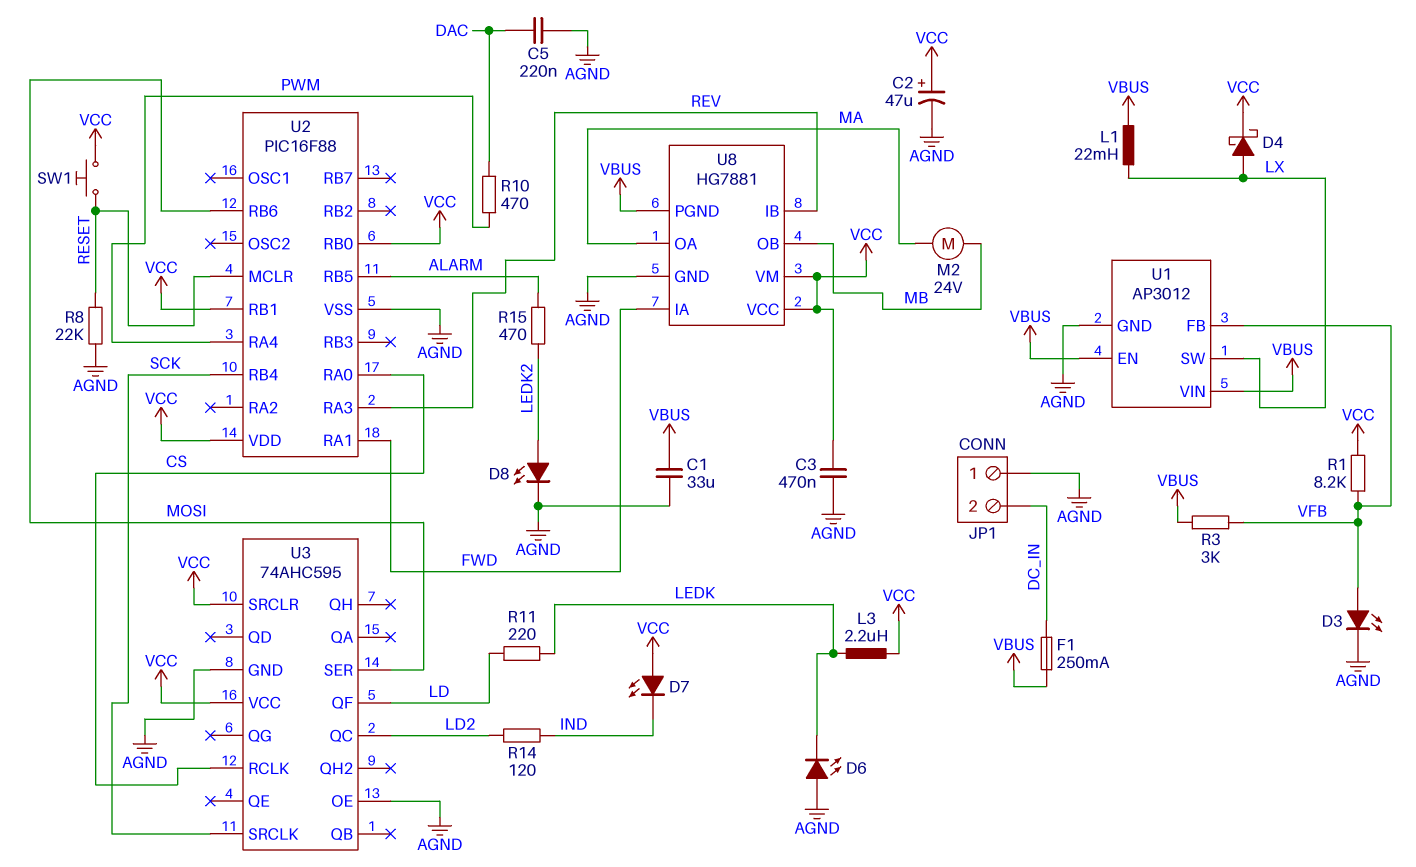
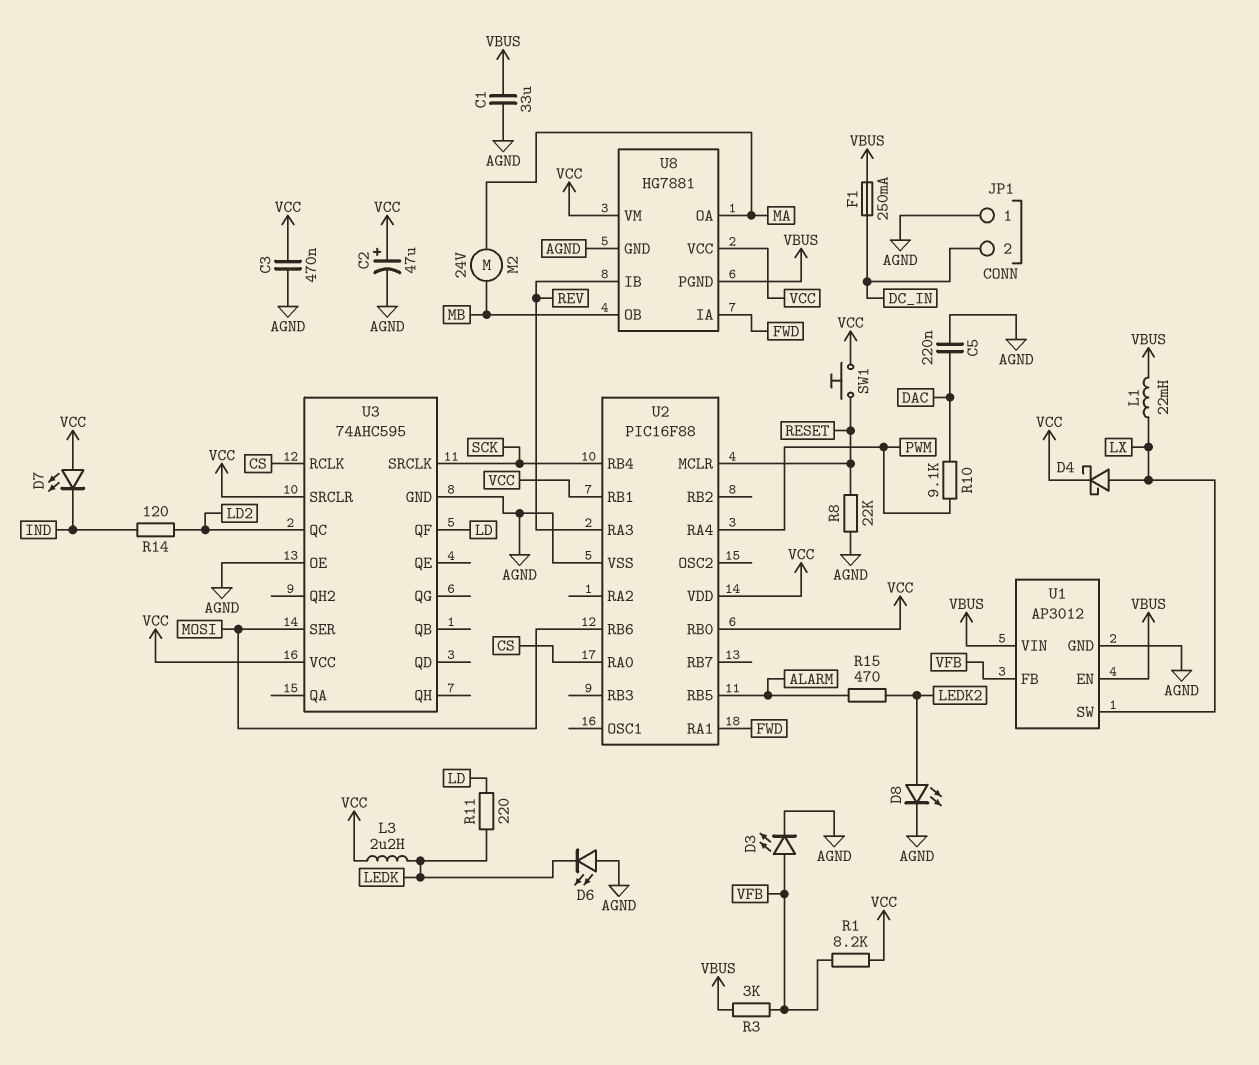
R10: 470 (DAC, PWM) -> 9.1k (DAC, PWM)

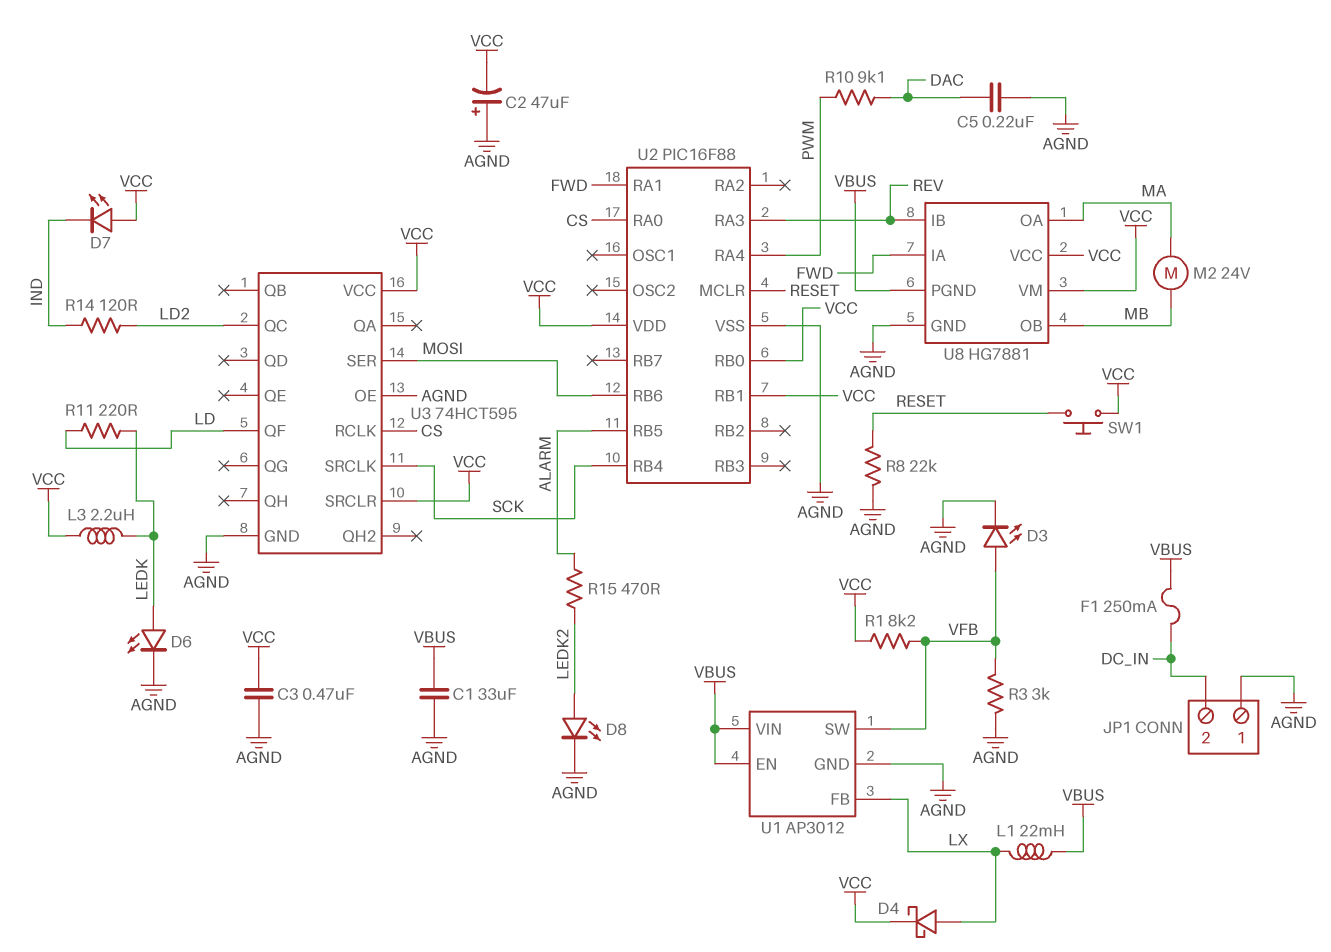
C2: 47uF (plus VCC, minus AGND) -> 47uF (plus AGND, minus VCC)
D6: LED (A AGND, K LEDK) -> LED (A LEDK, K AGND)
R3: 3k (VBUS, VFB) -> 3k (AGND, VFB)
U1 pin FB: VFB -> LX
U1 pin SW: LX -> VFB
U3: 74AHC595 -> 74HCT595

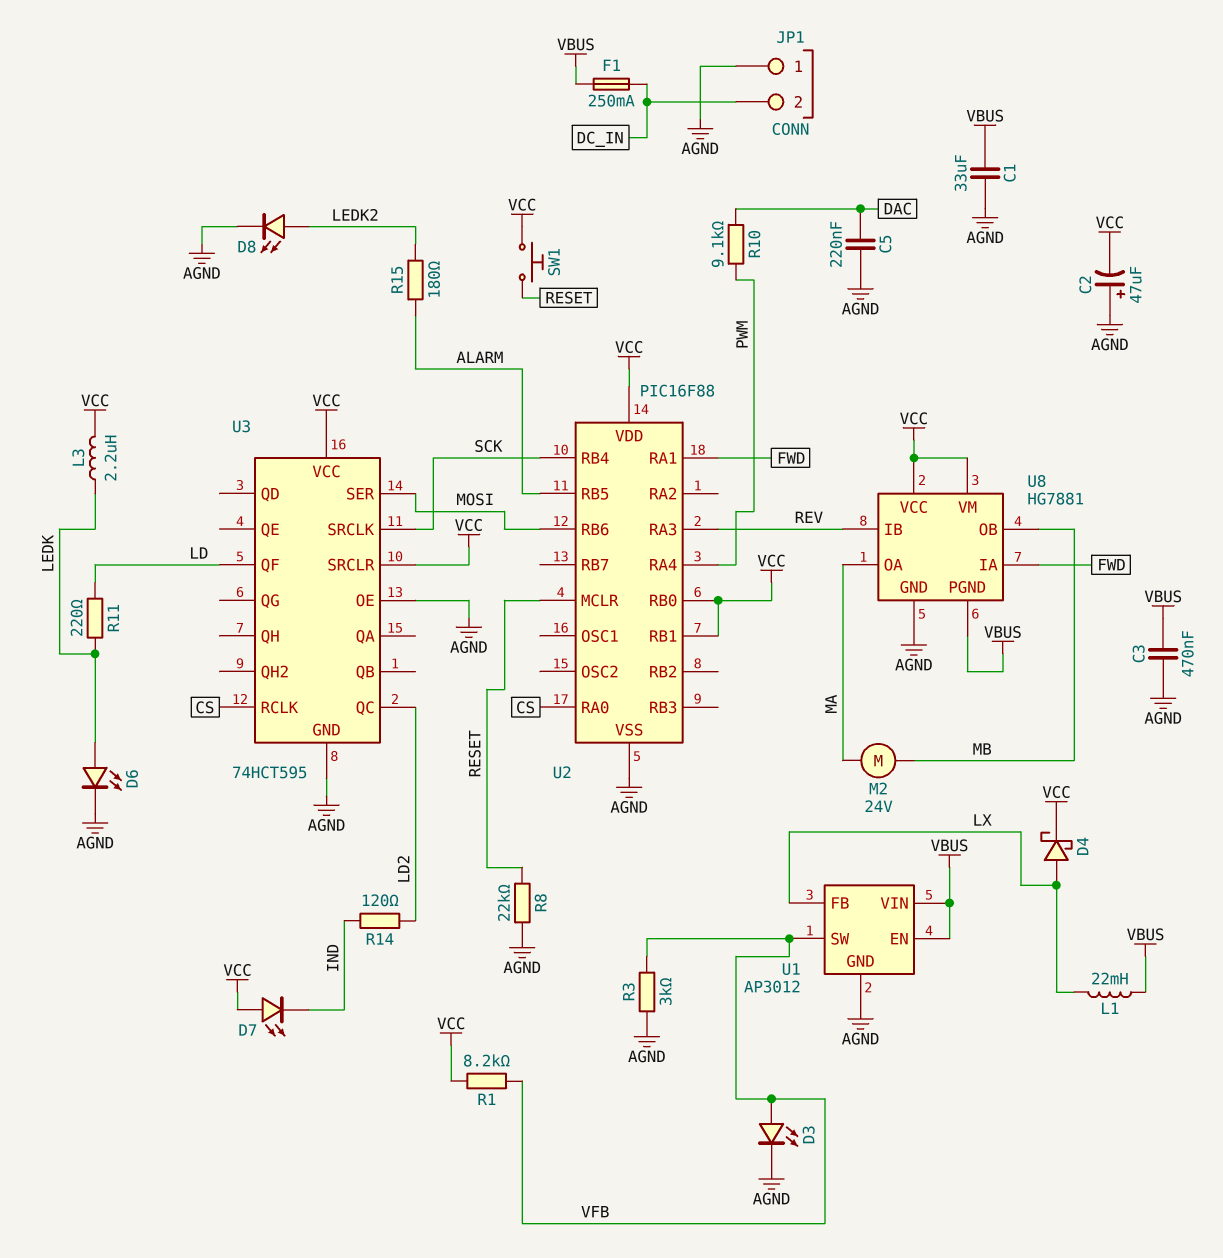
C3: 470nF (AGND, VCC) -> 470nF (AGND, VBUS)
R15: 470 (ALARM, LEDK2) -> 180 (ALARM, LEDK2)

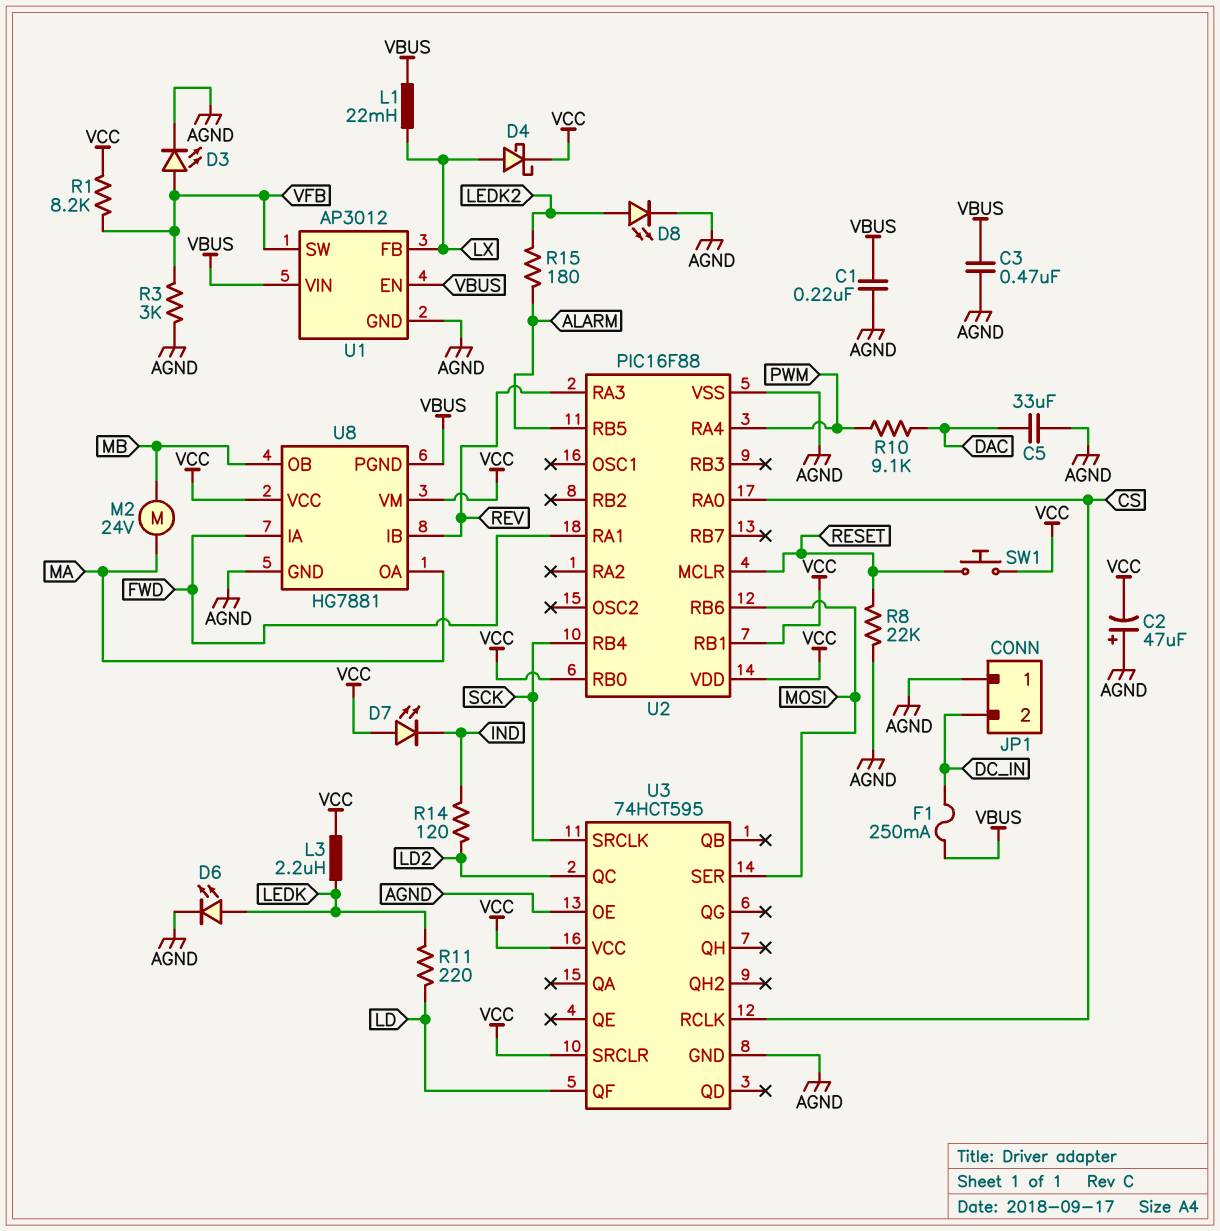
C1: 33uF (AGND, VBUS) -> 220nF (AGND, VBUS)
C5: 220nF (AGND, DAC) -> 33uF (AGND, DAC)

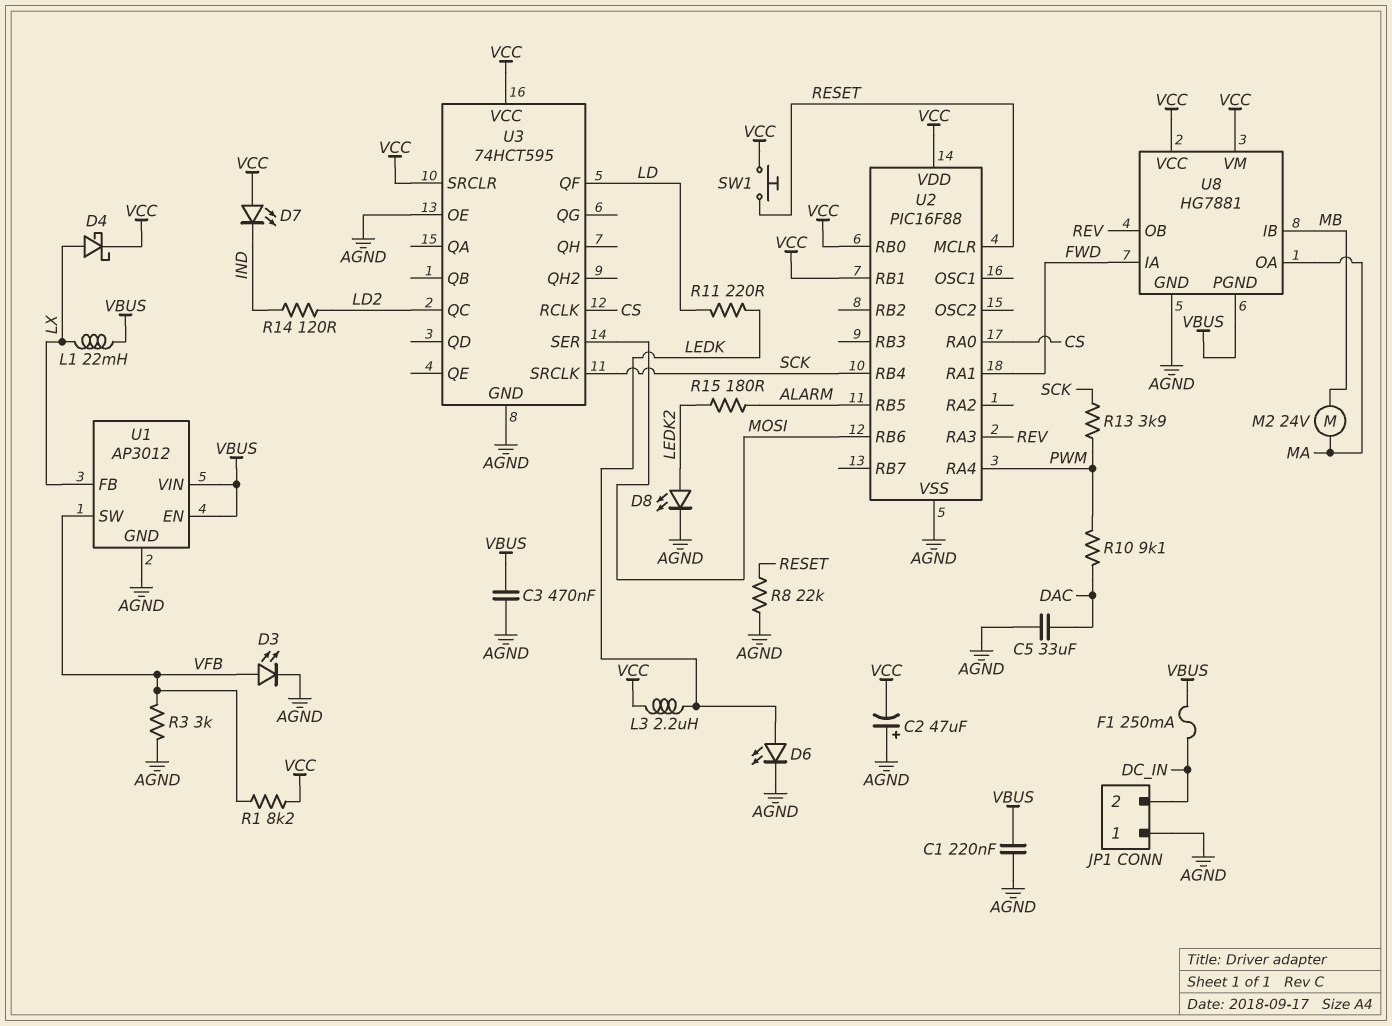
R13: none -> 3.9k (PWM, SCK)
U8 pin IB: REV -> MB
U8 pin OB: MB -> REV

